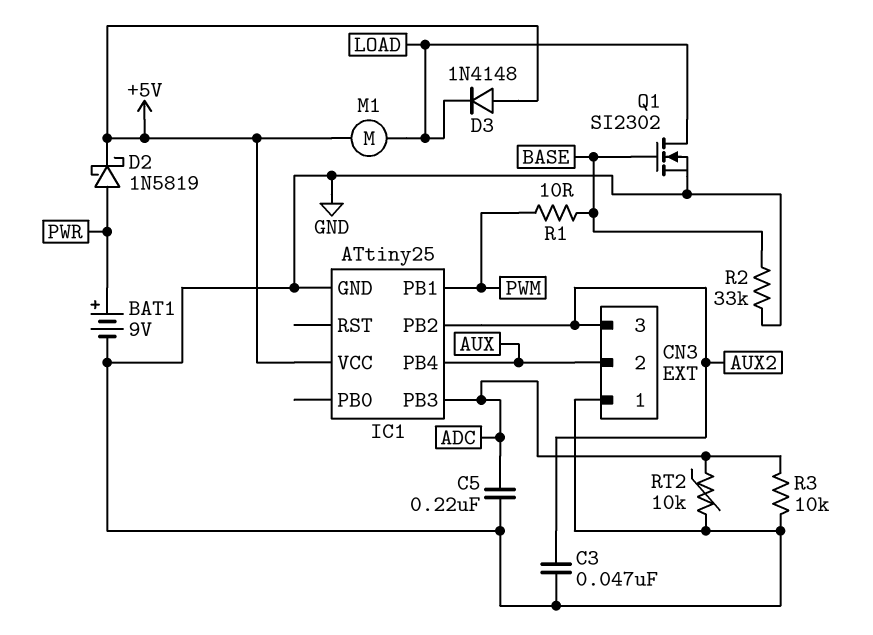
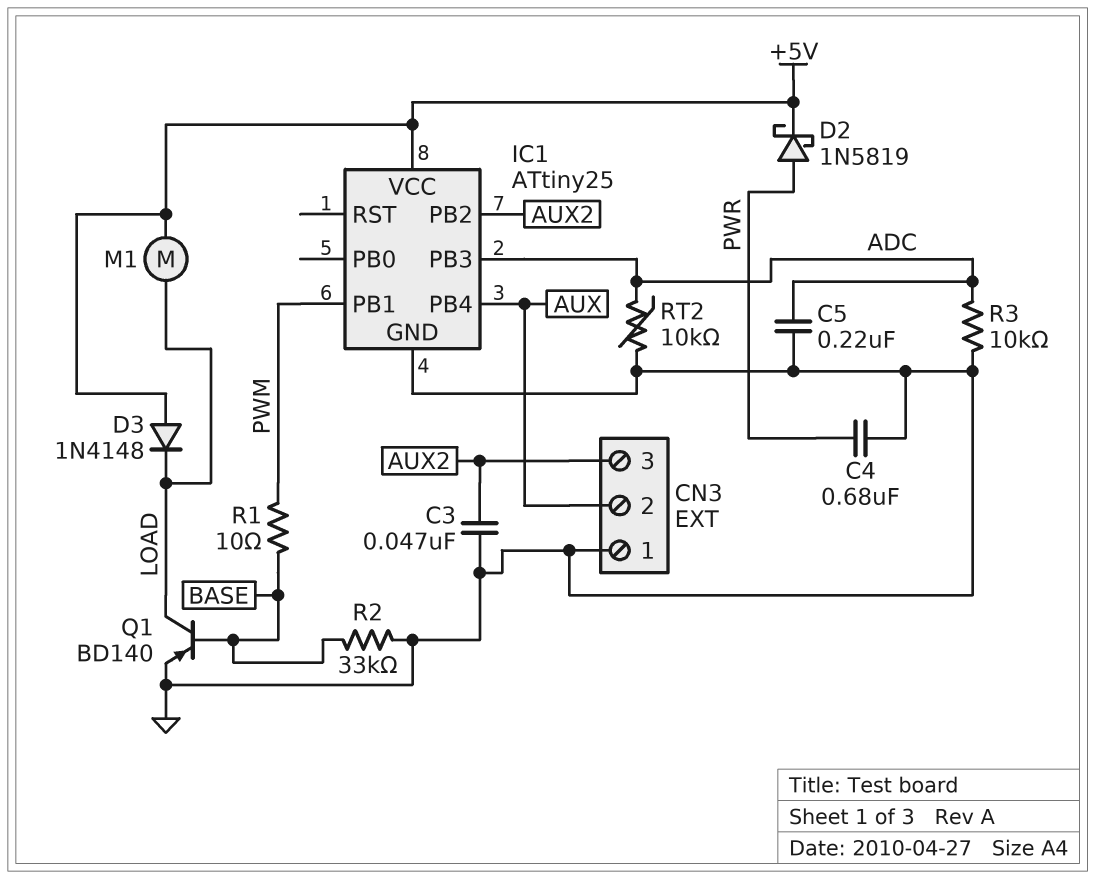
BAT1: 9V (plus PWR, minus GND) -> none
C4: none -> 680nF (GND, PWR)
Q1: NMOS SI2302 (G BASE, D LOAD, S GND) -> PNP BD140 (B BASE, C LOAD, E GND)

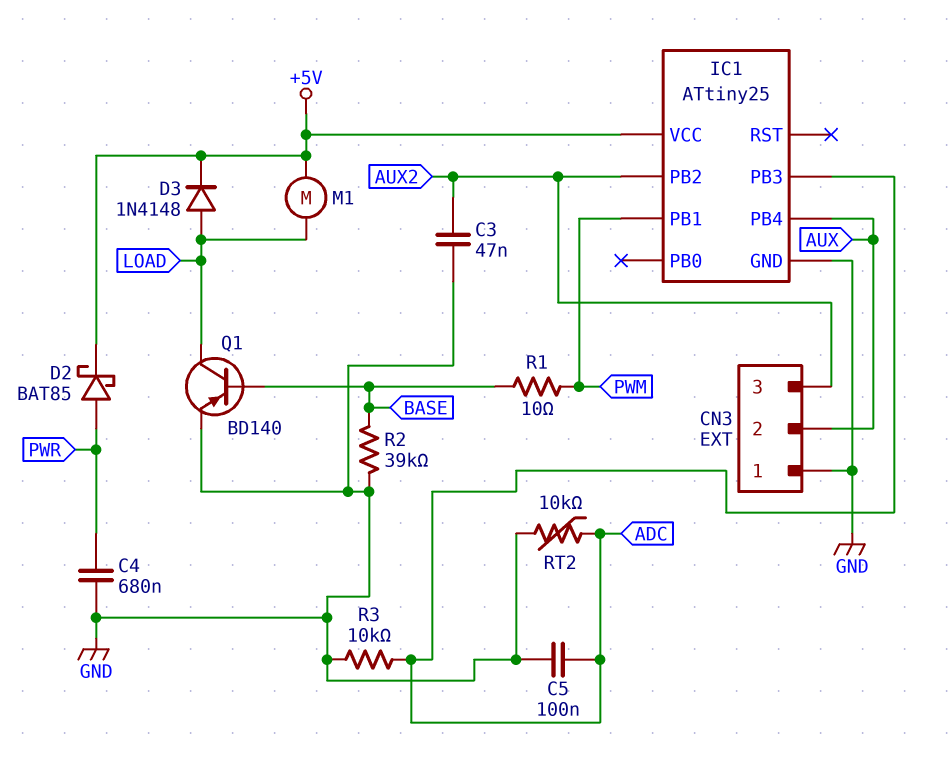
C5: 220nF (ADC, GND) -> 100nF (ADC, GND)
D2: schottky 1N5819 (A PWR, K +5V) -> schottky BAT85 (A PWR, K +5V)
D3: diode 1N4148 (A +5V, K LOAD) -> diode 1N4148 (A LOAD, K +5V)
R2: 33k (BASE, GND) -> 39k (BASE, GND)

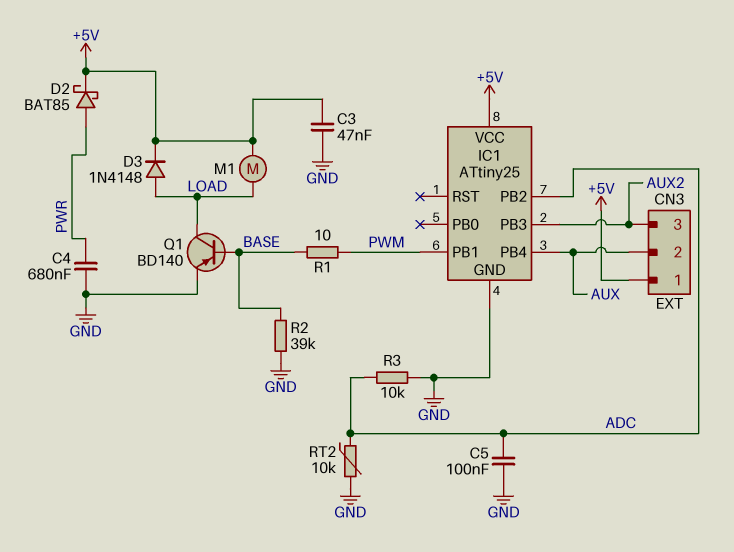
C3: 47nF (AUX2, GND) -> 47nF (+5V, GND)
CN3 pin 1: GND -> +5V
IC1 pin PB2: AUX2 -> ADC
IC1 pin PB3: ADC -> AUX2

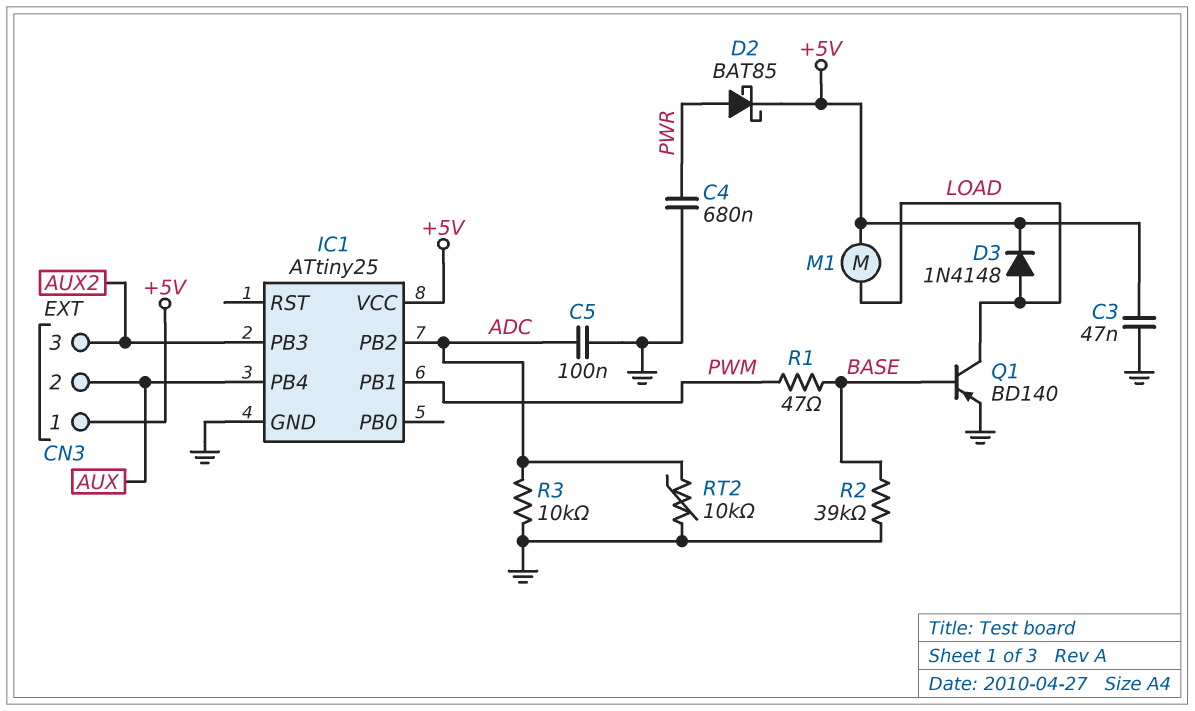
R1: 10 (BASE, PWM) -> 47 (BASE, PWM)

